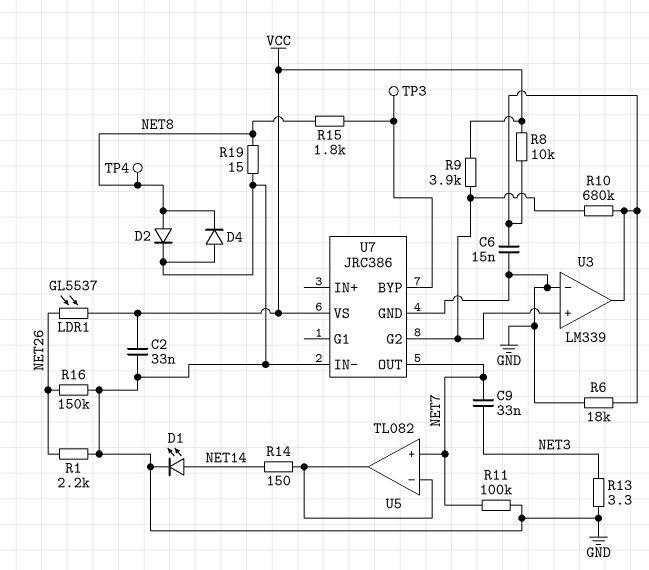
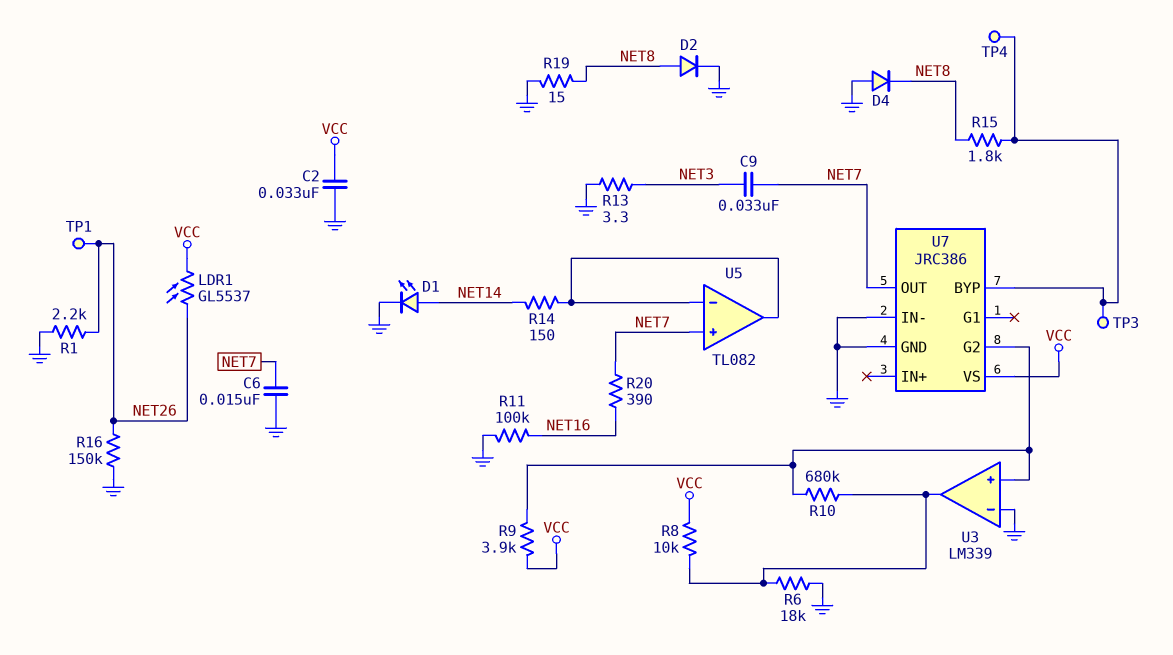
C6: 15nF (GND, U3/out) -> 15nF (GND, NET7)
R11: 100k (GND, NET7) -> 100k (GND, NET16)
R20: none -> 390 (NET7, NET16)
TP1: none -> test point (NET26)
TP4: test point (NET8) -> test point (U7/BYP)

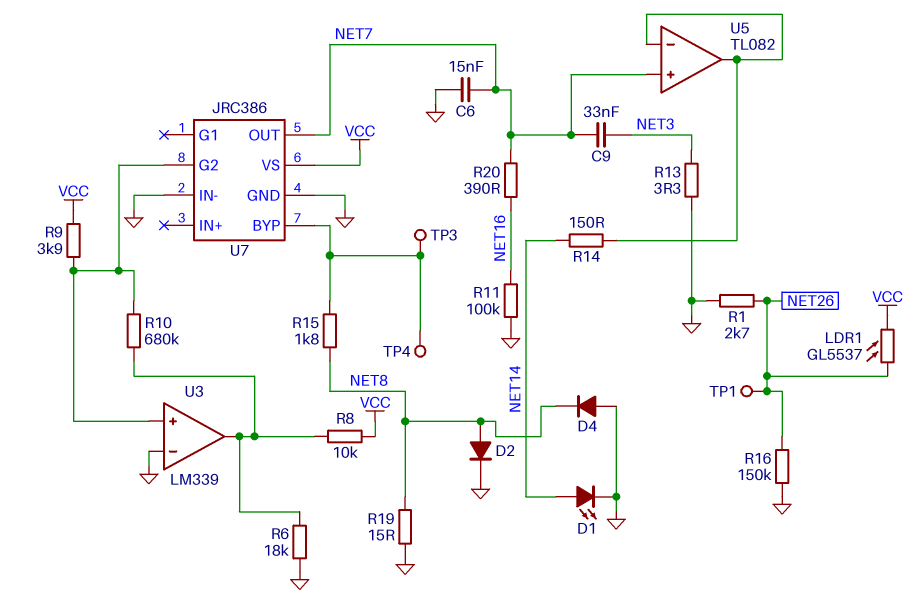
C2: 33nF (GND, VCC) -> none
R1: 2.2k (GND, NET26) -> 2.7k (GND, NET26)

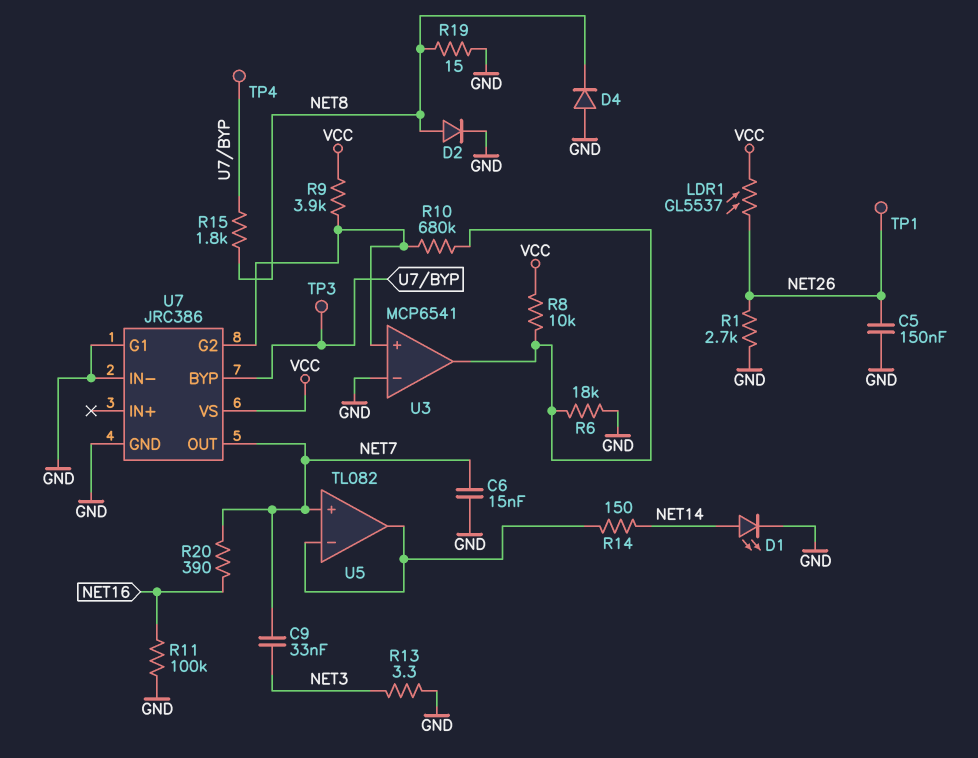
C5: none -> 150nF (GND, NET26)
R16: 150k (GND, NET26) -> none
U3: LM339 -> MCP6541
U7 pin G1: none -> GND

